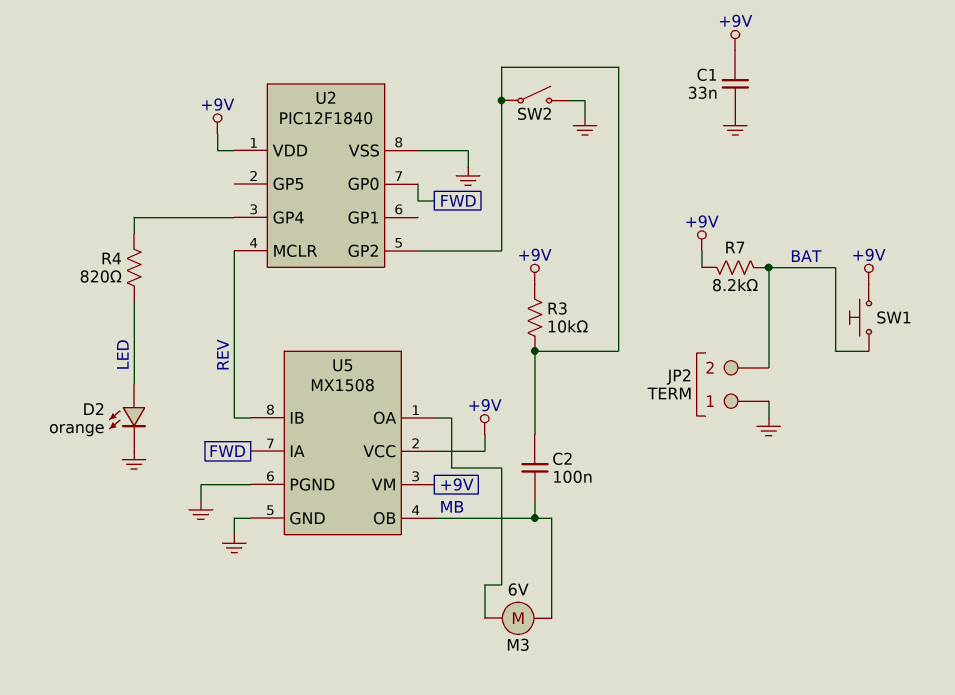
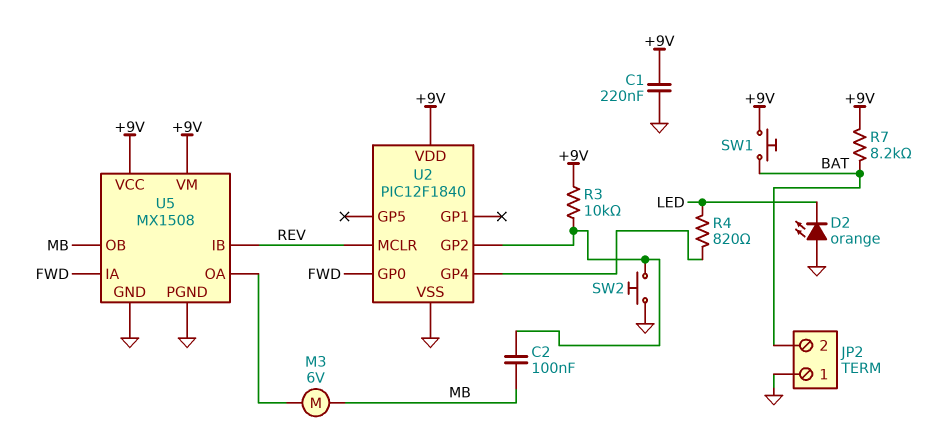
C1: 33nF (+9V, GND) -> 220nF (+9V, GND)
D2: LED orange (A LED, K GND) -> LED orange (A GND, K LED)
SW2: switch (GND, U2/GP2) -> button (GND, U2/GP2)

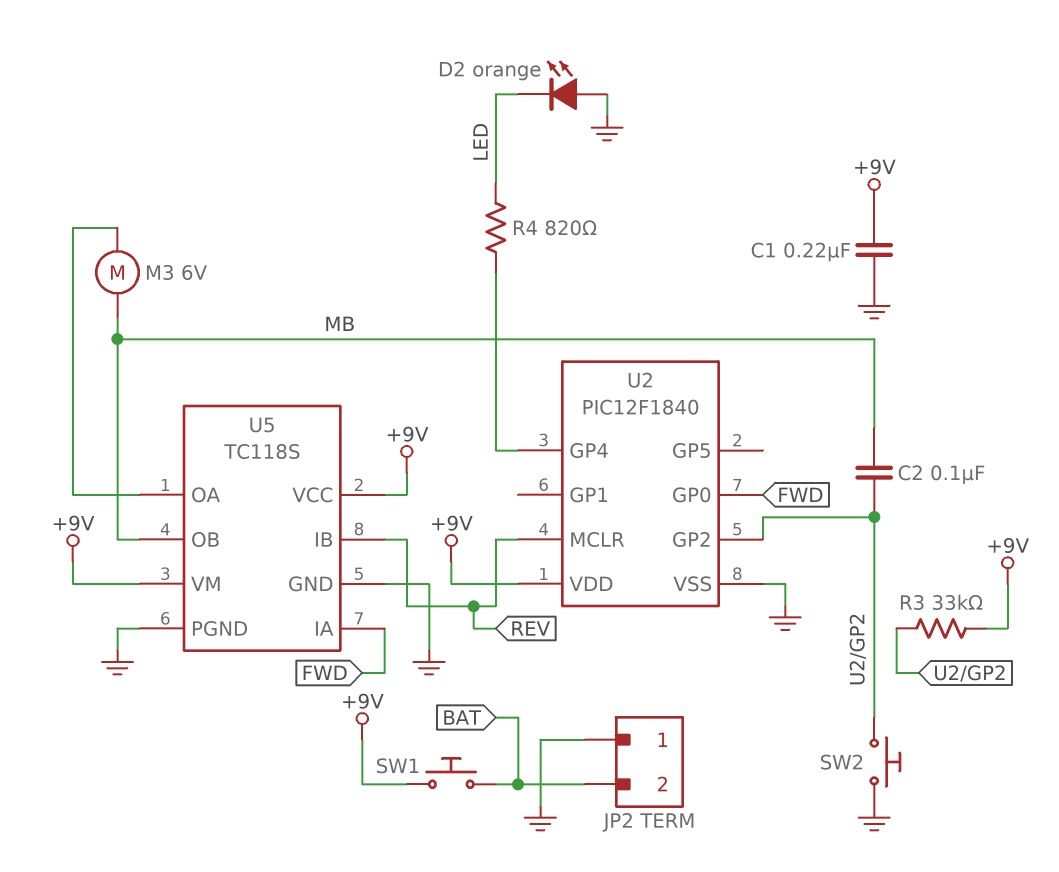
R3: 10k (+9V, U2/GP2) -> 33k (+9V, U2/GP2)
R7: 8.2k (+9V, BAT) -> none
U5: MX1508 -> TC118S

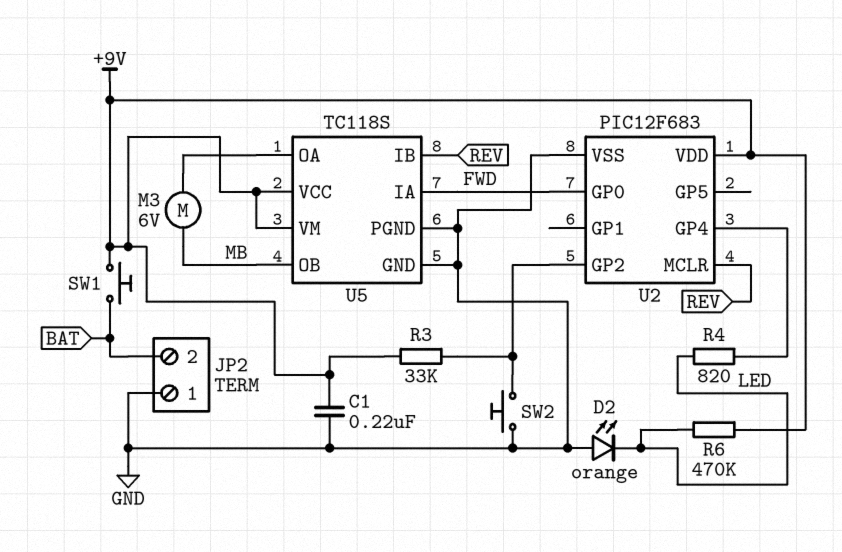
C2: 100nF (MB, U2/GP2) -> none
R6: none -> 470k (+9V, LED)
U2: PIC12F1840 -> PIC12F683

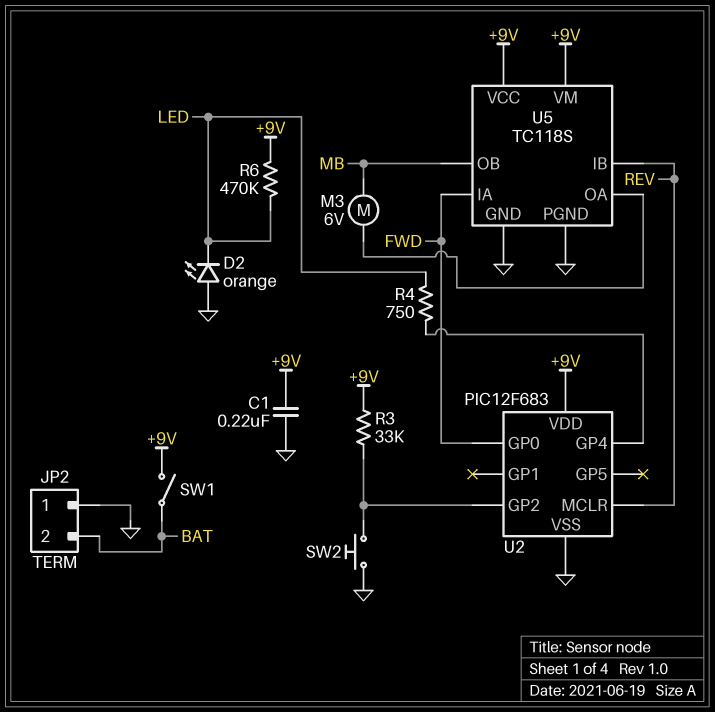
R4: 820 (LED, U2/GP4) -> 750 (LED, U2/GP4)
SW1: button (+9V, BAT) -> switch (+9V, BAT)

